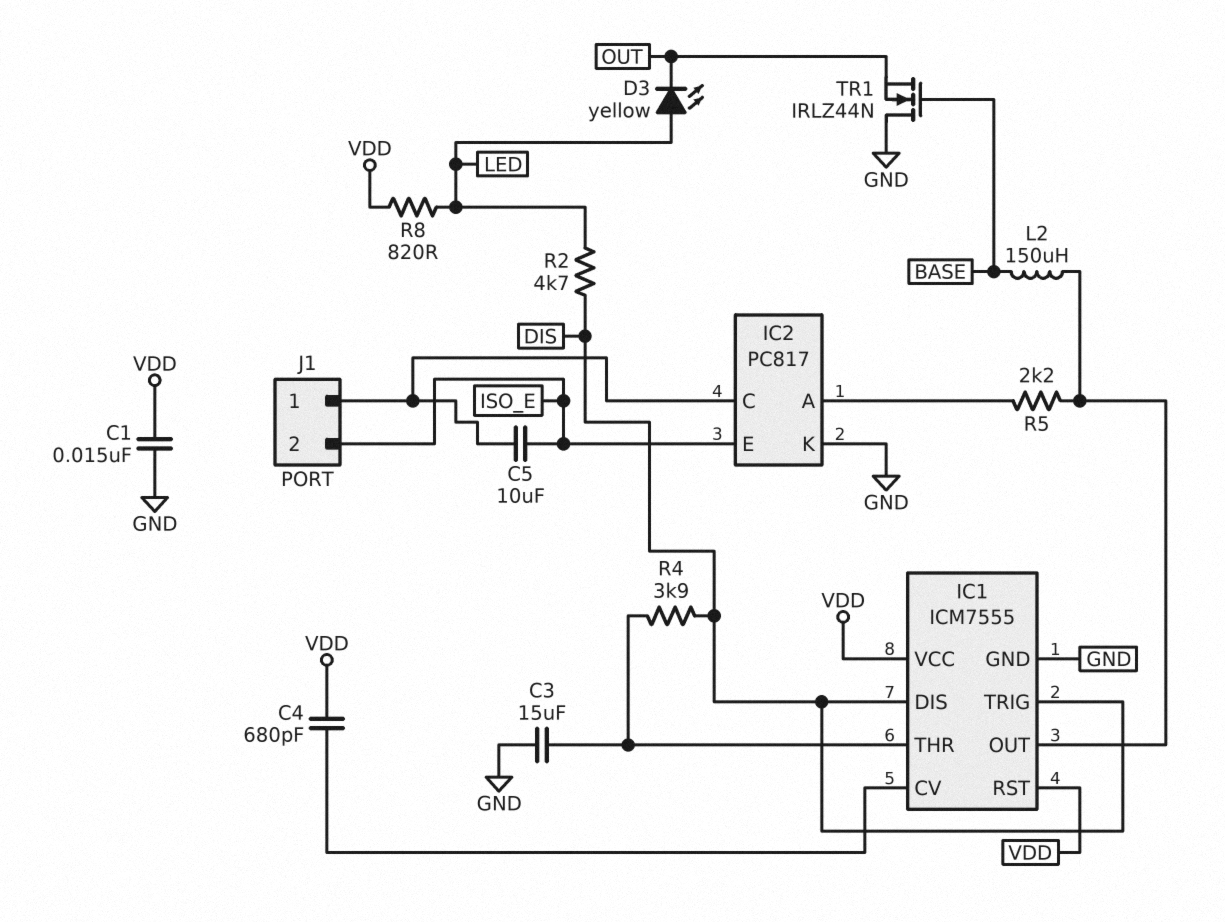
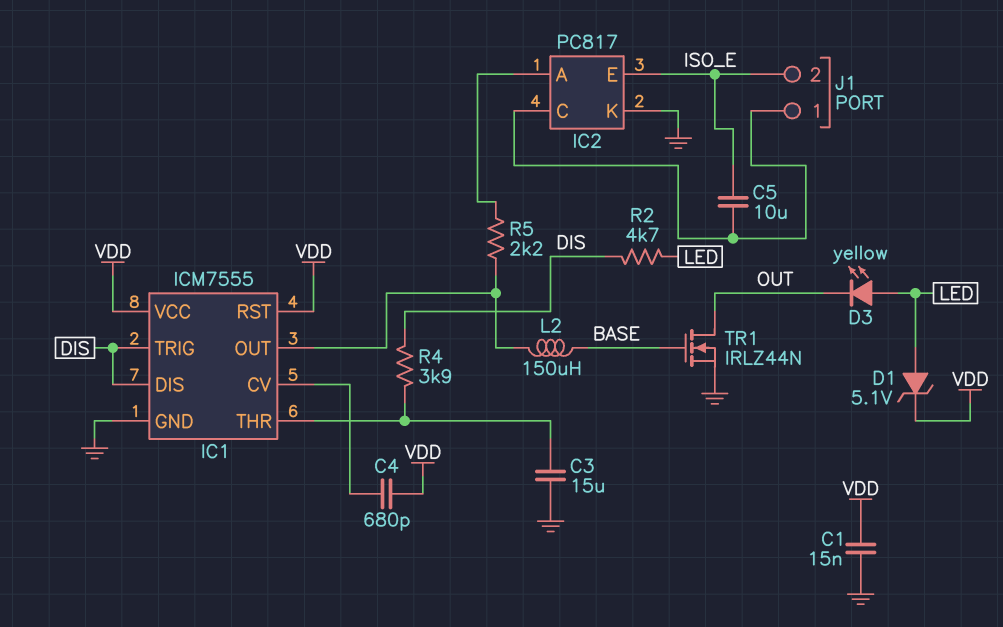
D1: none -> zener 5.1V (A LED, K VDD)
R8: 820 (LED, VDD) -> none
TR1: NMOS IRLZ44N (G BASE, D GND, S OUT) -> NMOS IRLZ44N (G BASE, D OUT, S GND)

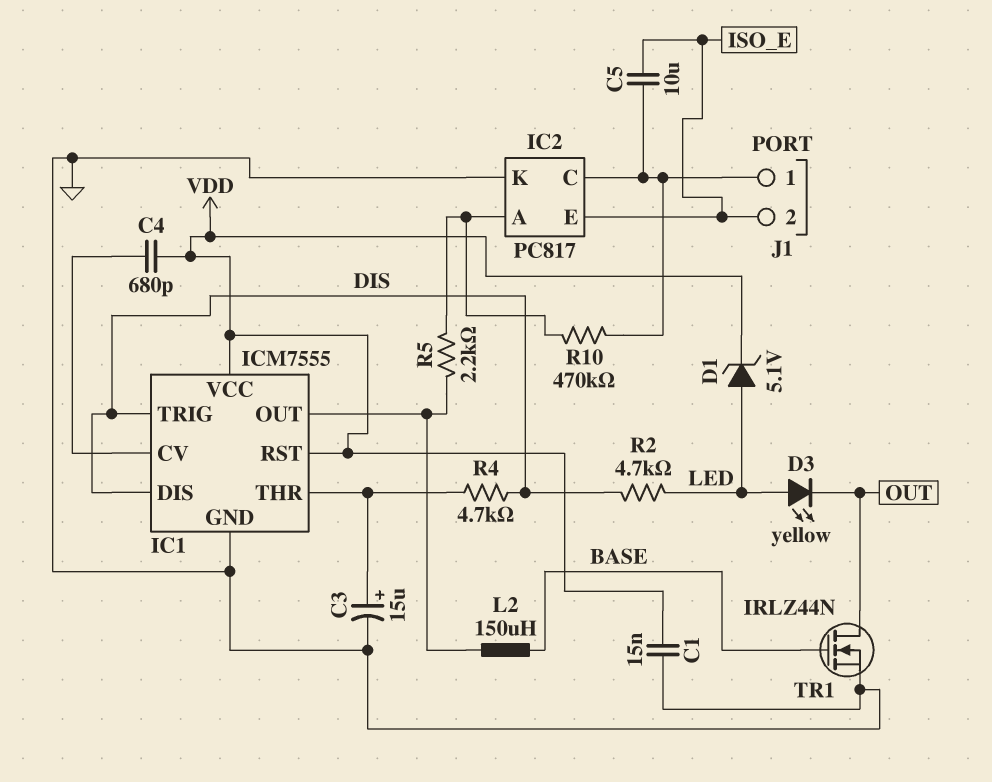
C3: 15uF (GND, IC1/THR) -> 15uF (plus IC1/THR, minus GND)
R4: 3.9k (DIS, IC1/THR) -> 4.7k (DIS, IC1/THR)
R10: none -> 470k (IC2/A, IC2/C)

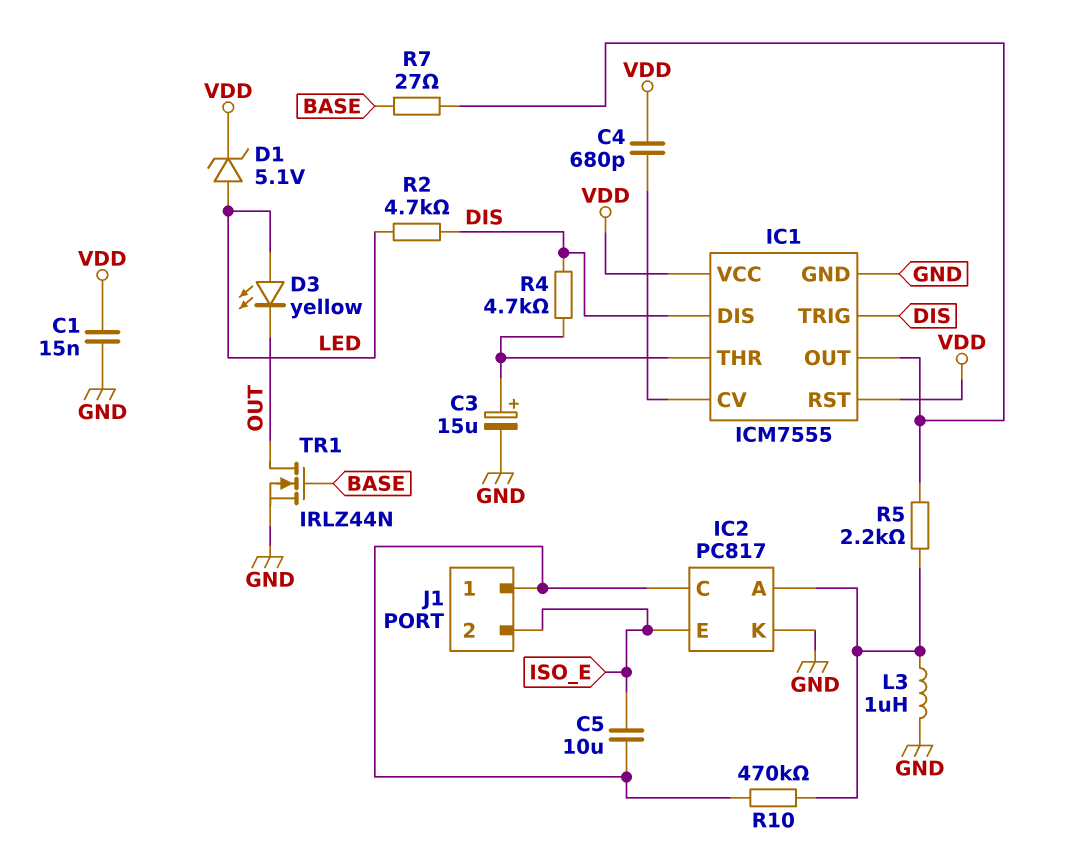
L2: 150uH (BASE, IC1/OUT) -> none
L3: none -> 1uH (GND, IC2/A)
R7: none -> 27 (BASE, IC1/OUT)

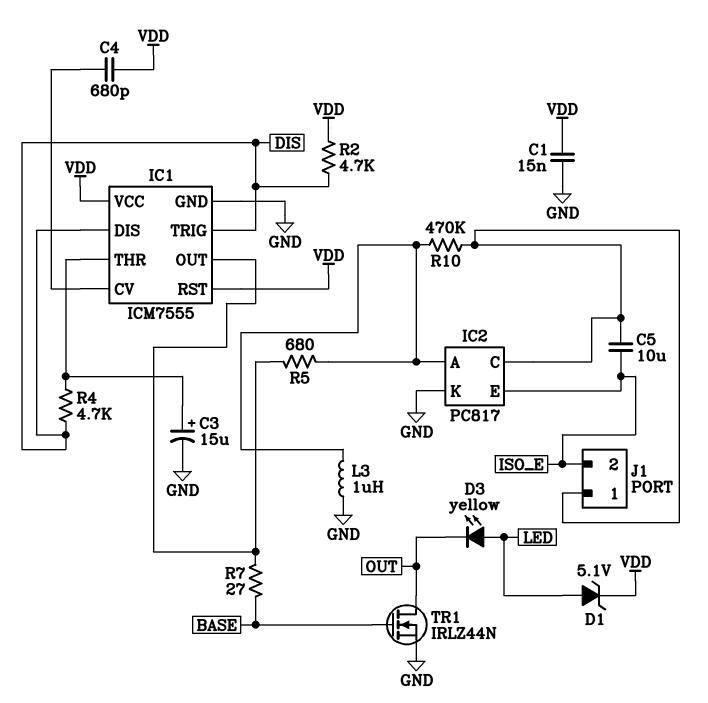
R2: 4.7k (DIS, LED) -> 4.7k (DIS, VDD)
R5: 2.2k (IC1/OUT, IC2/A) -> 680 (IC1/OUT, IC2/A)

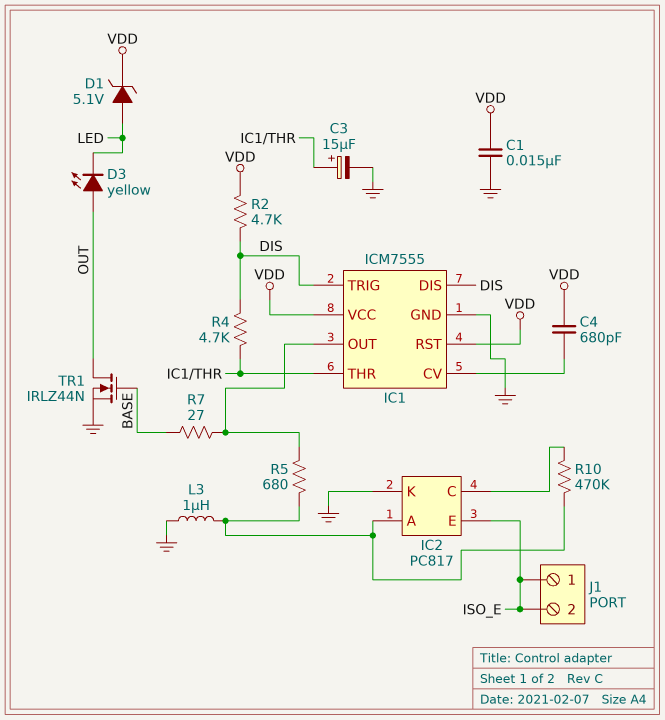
C5: 10uF (IC2/C, ISO_E) -> none
D3: LED yellow (A LED, K OUT) -> LED yellow (A OUT, K LED)
J1 pin 1: IC2/C -> ISO_E

